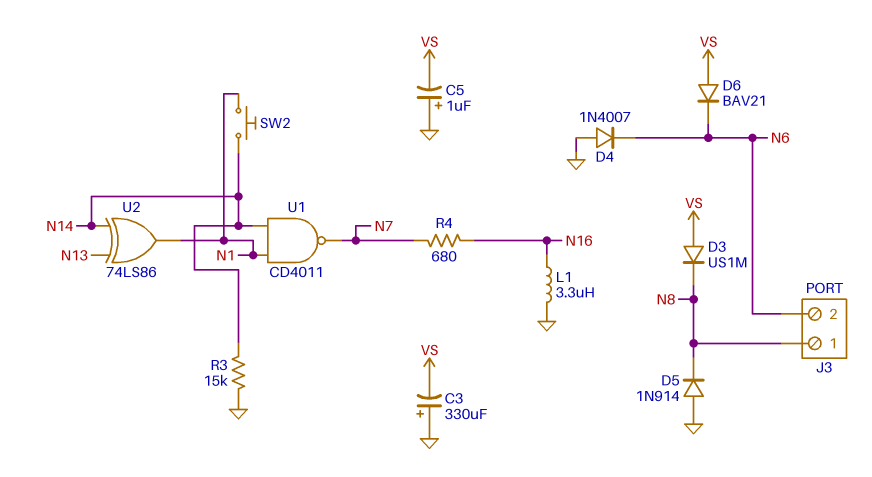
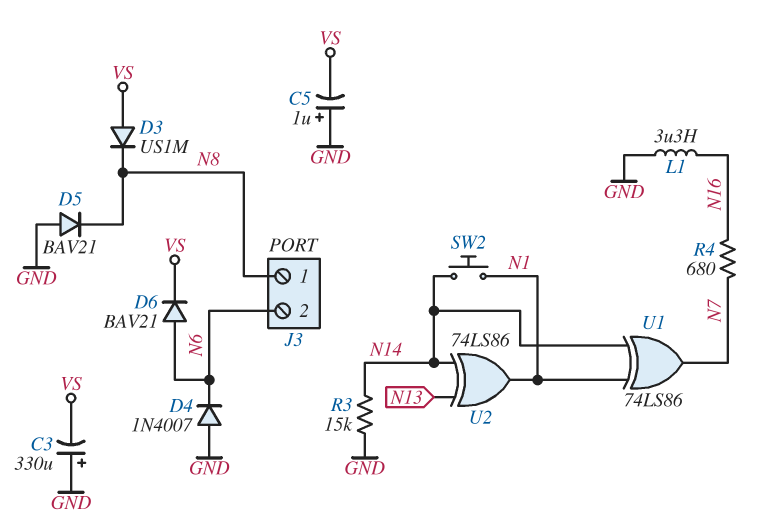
D5: diode 1N914 (A GND, K N8) -> diode BAV21 (A GND, K N8)
D6: diode BAV21 (A VS, K N6) -> diode BAV21 (A N6, K VS)
U1: NAND CD4011 (in N1, in N14, out N7) -> XOR 74LS86 (in N1, in N14, out N7)

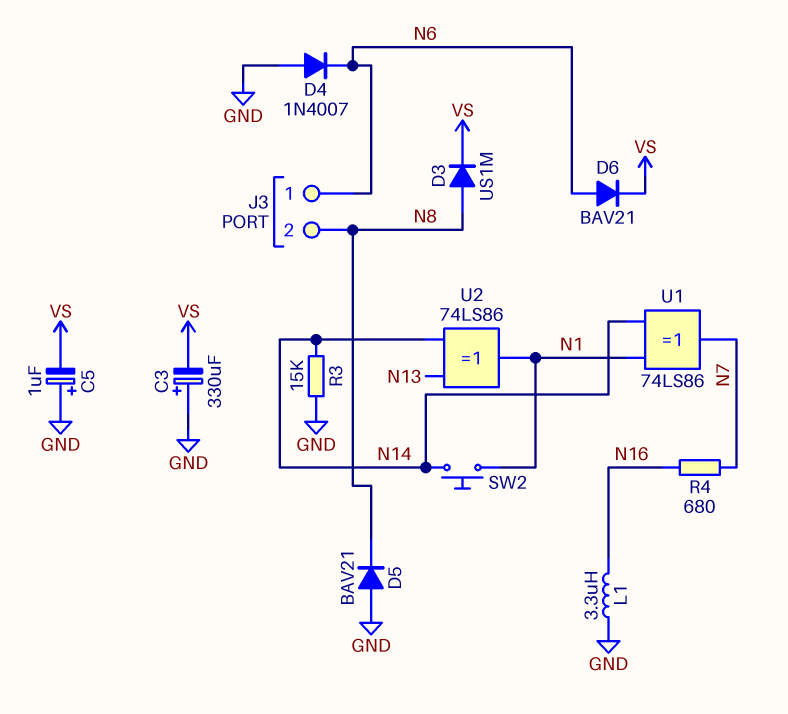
D3: diode US1M (A VS, K N8) -> diode US1M (A N8, K VS)
J3 pin 1: N8 -> N6
J3 pin 2: N6 -> N8

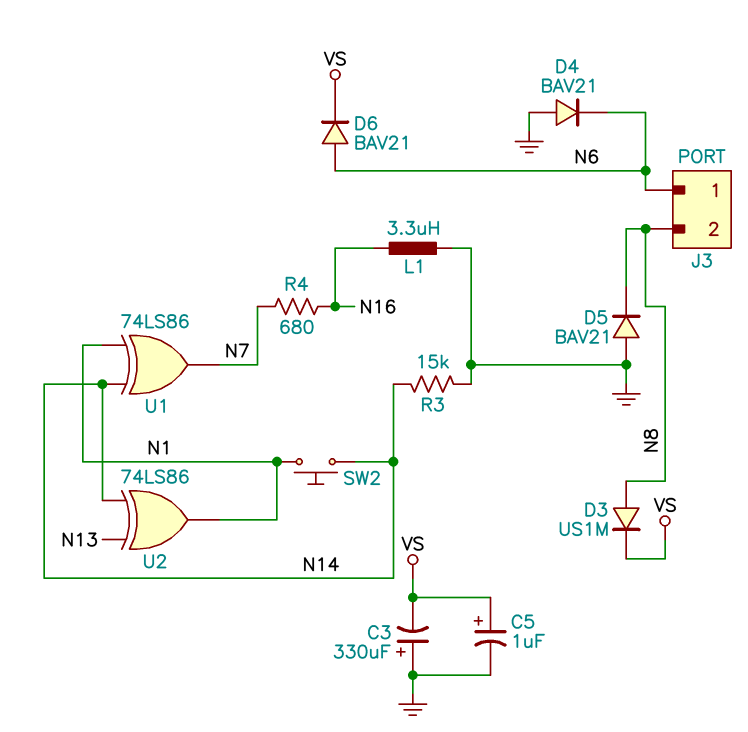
C5: 1uF (plus GND, minus VS) -> 1uF (plus VS, minus GND)
D4: diode 1N4007 (A GND, K N6) -> diode BAV21 (A GND, K N6)

